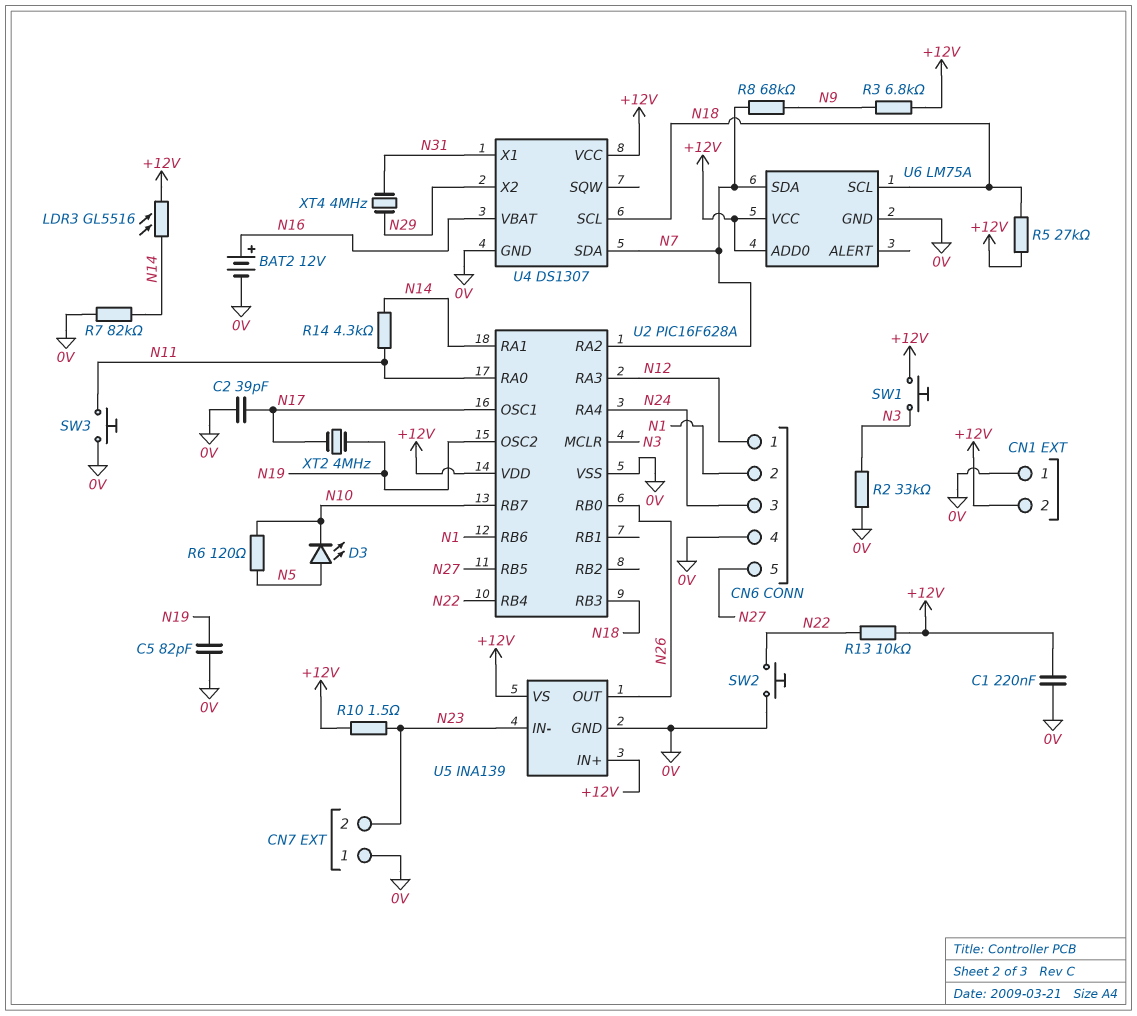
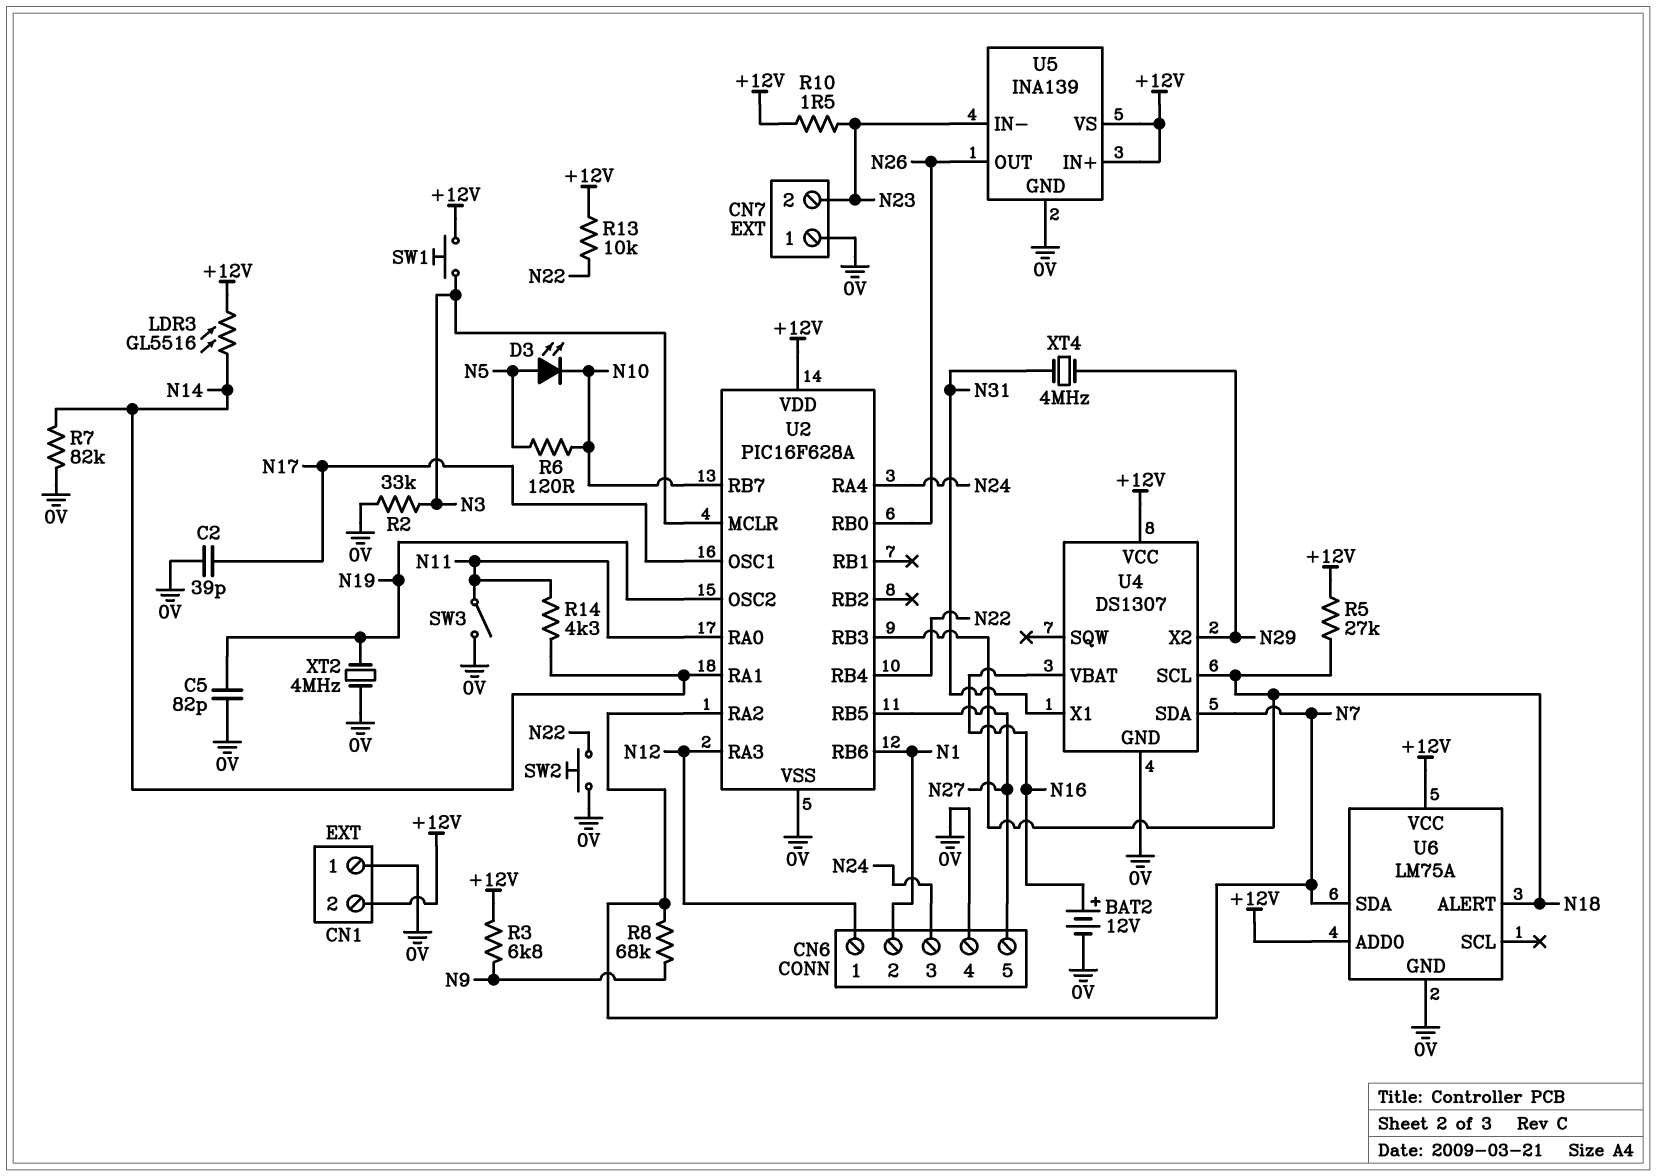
C1: 220nF (+12V, 0V) -> none
SW3: button (0V, N11) -> switch (0V, N11)
U6 pin ALERT: none -> N18
U6 pin SCL: N18 -> none
XT2: 4MHz (N17, N19) -> 4MHz (0V, N19)

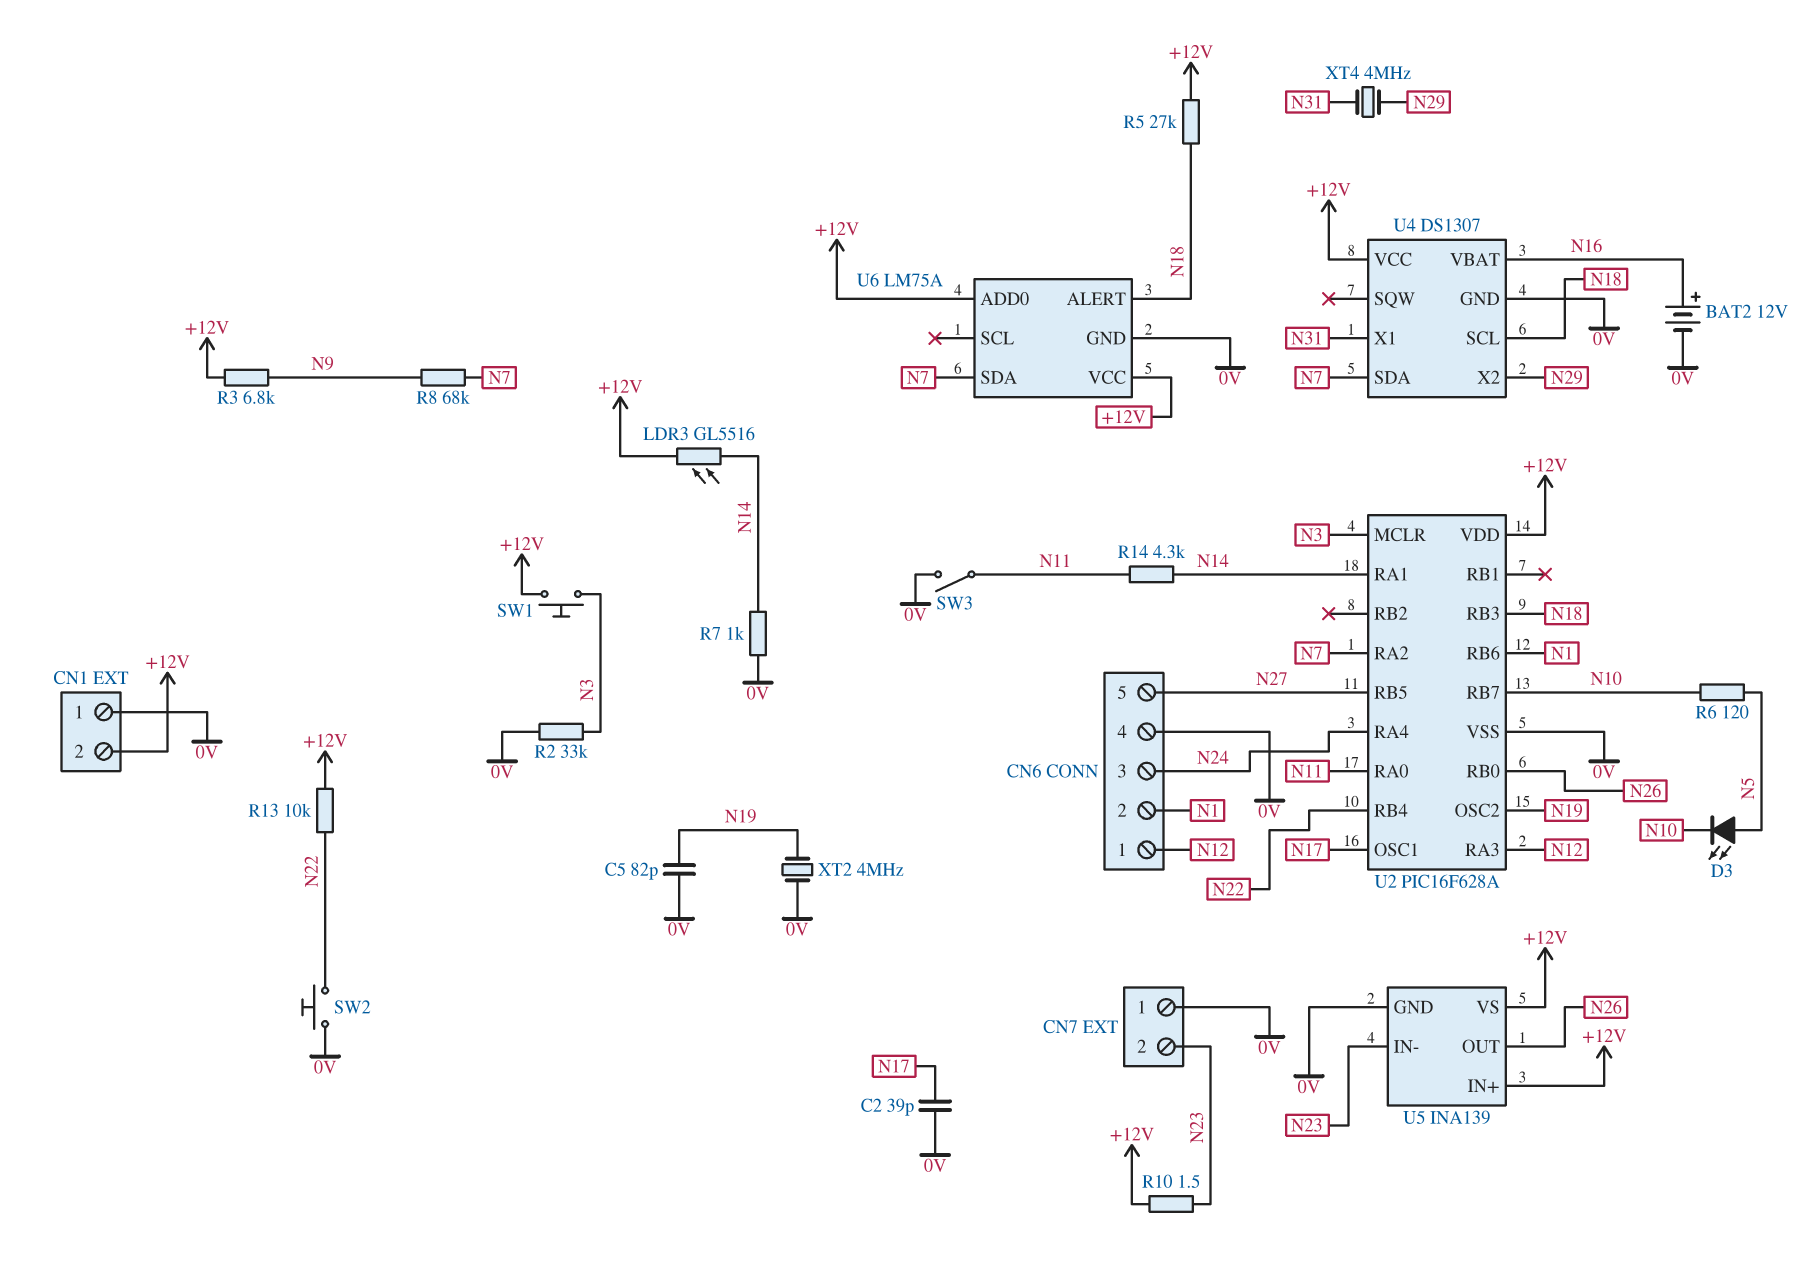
R7: 82k (0V, N14) -> 1k (0V, N14)

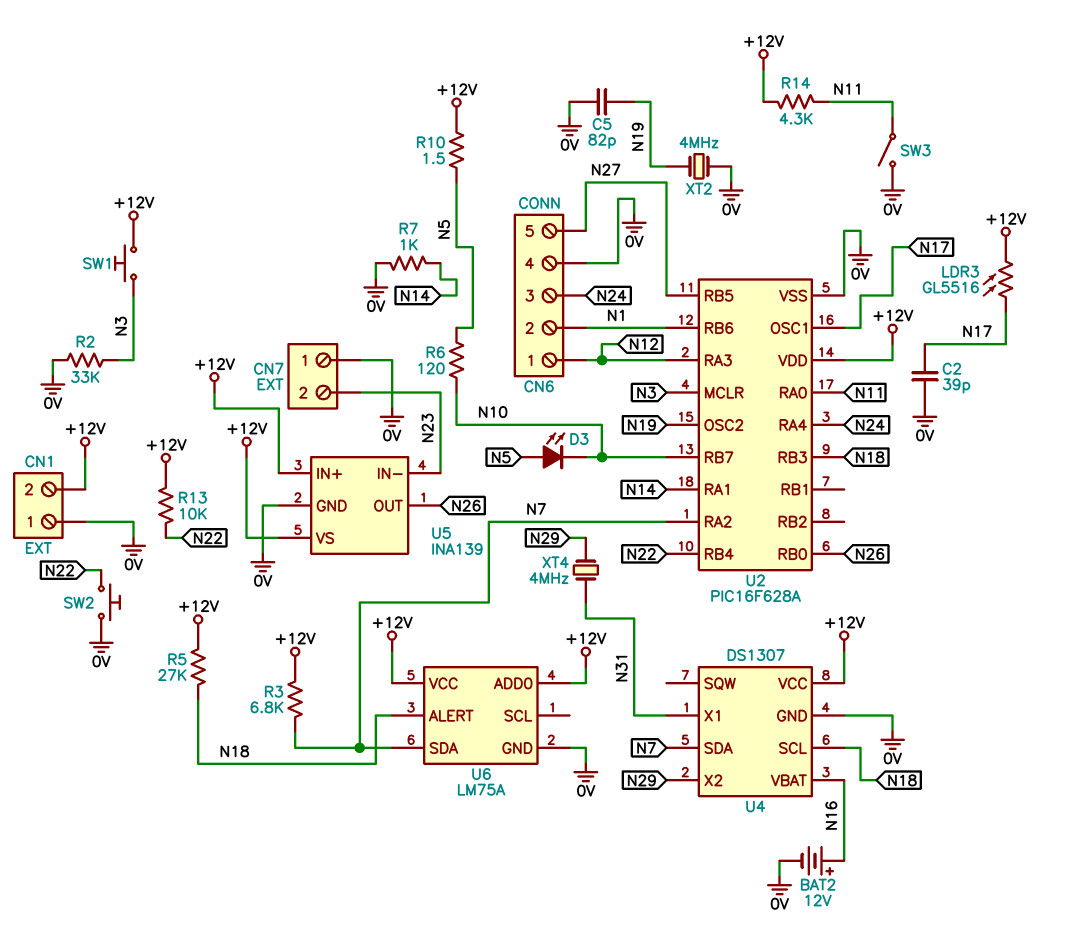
LDR3: GL5516 (+12V, N14) -> GL5516 (+12V, N17)
R3: 6.8k (+12V, N9) -> 6.8k (+12V, N7)
R8: 68k (N7, N9) -> none
R10: 1.5 (+12V, N23) -> 1.5 (+12V, N5)
R14: 4.3k (N11, N14) -> 4.3k (+12V, N11)

